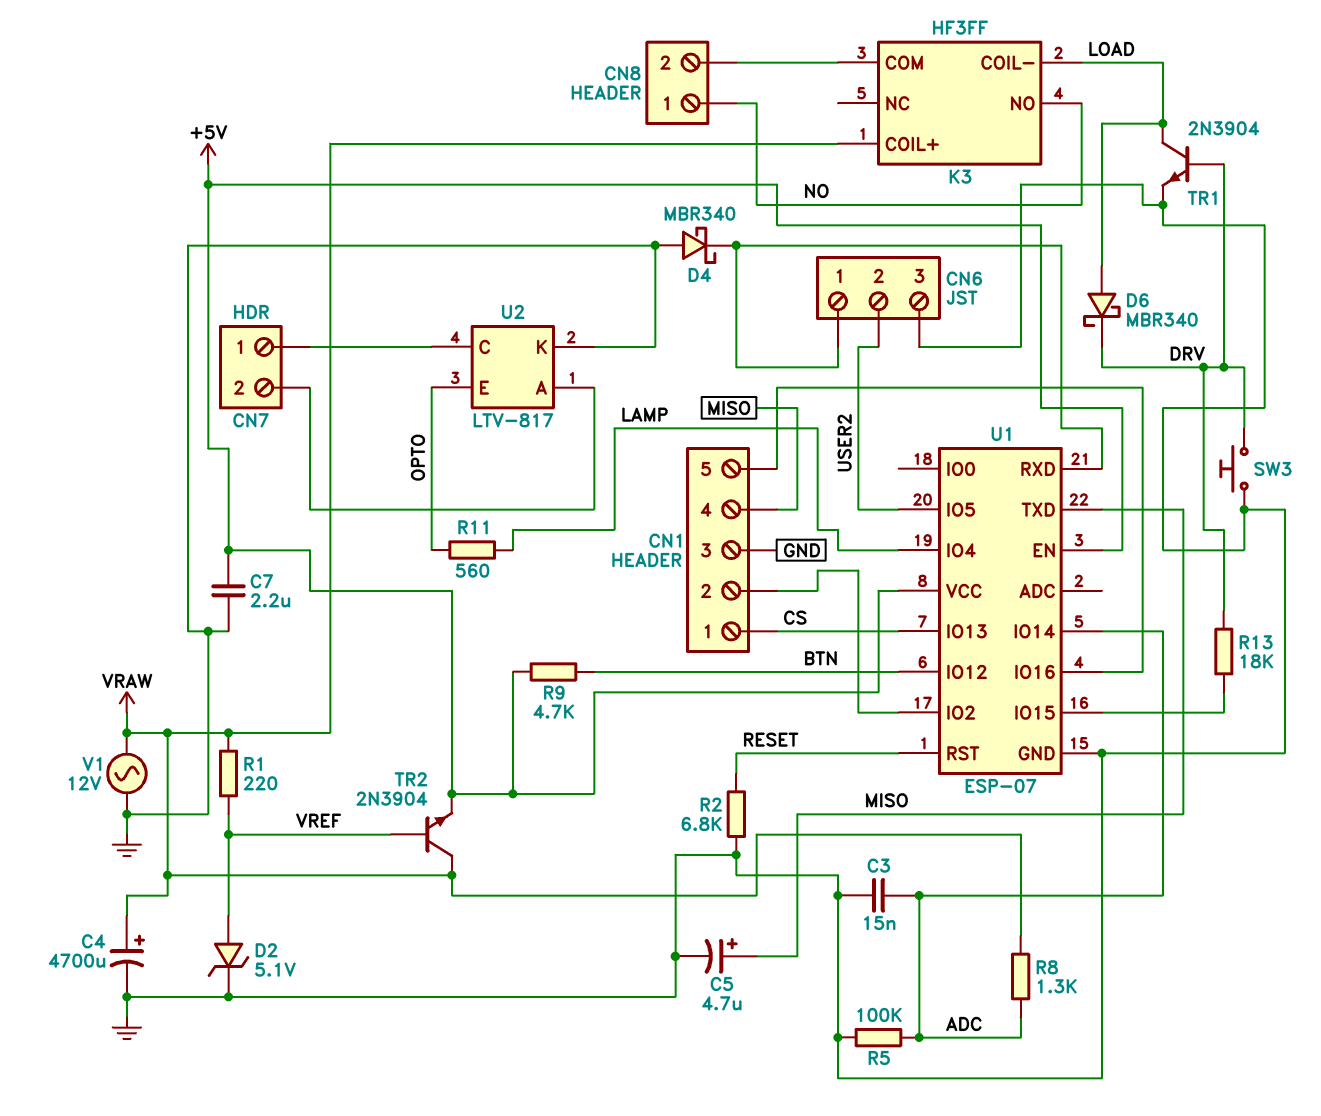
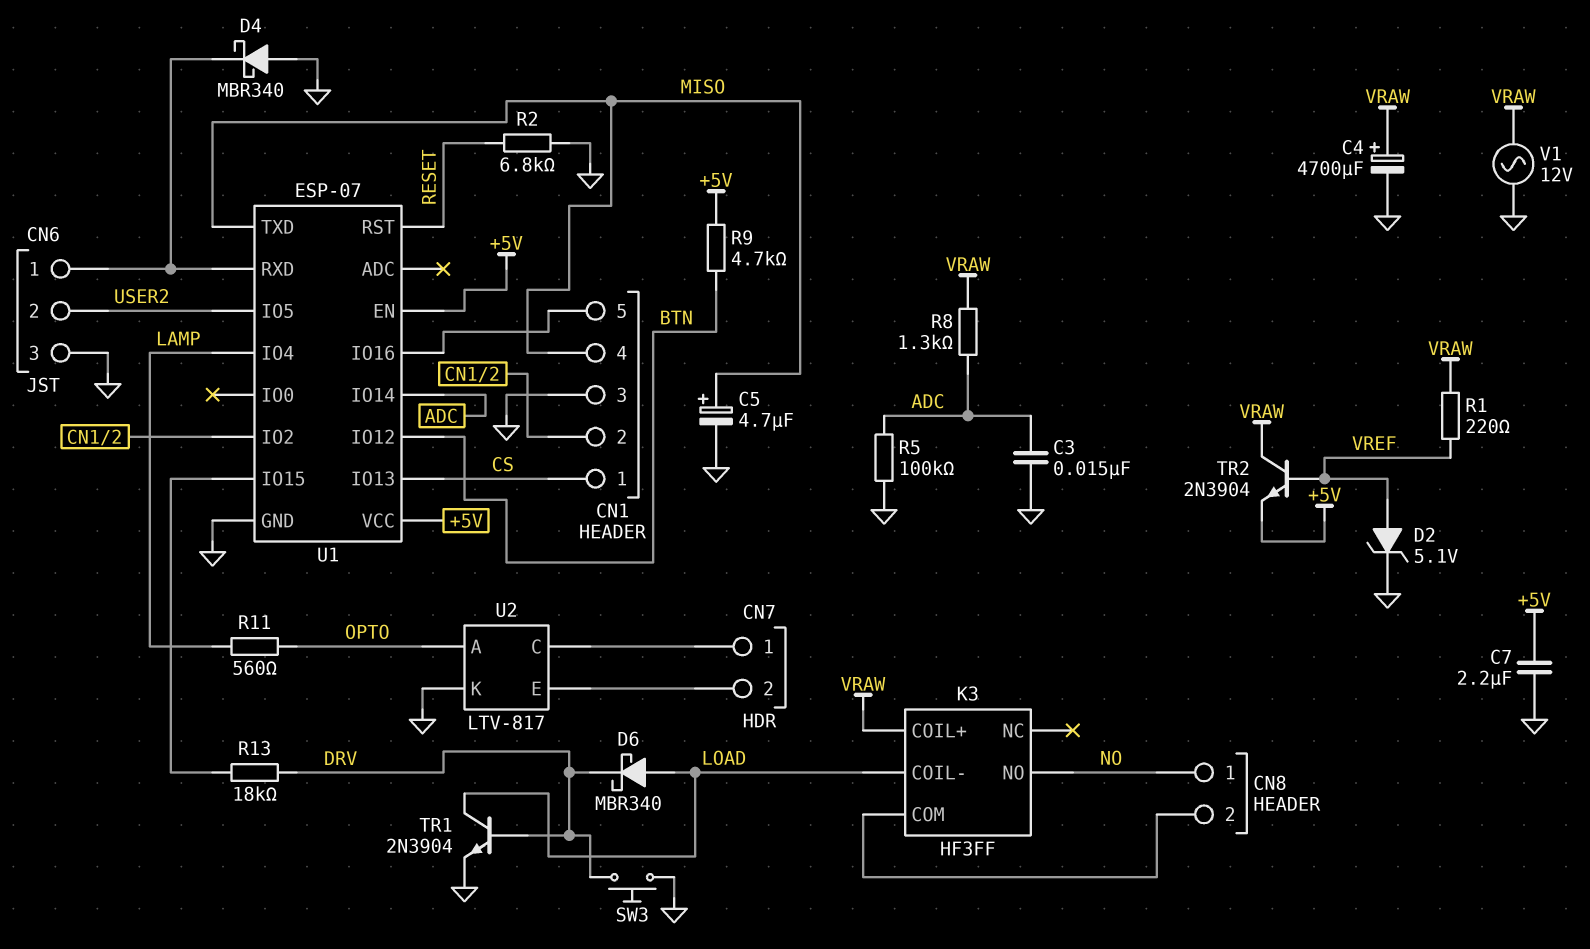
U2 pin A: CN7/2 -> OPTO
U2 pin E: OPTO -> CN7/2

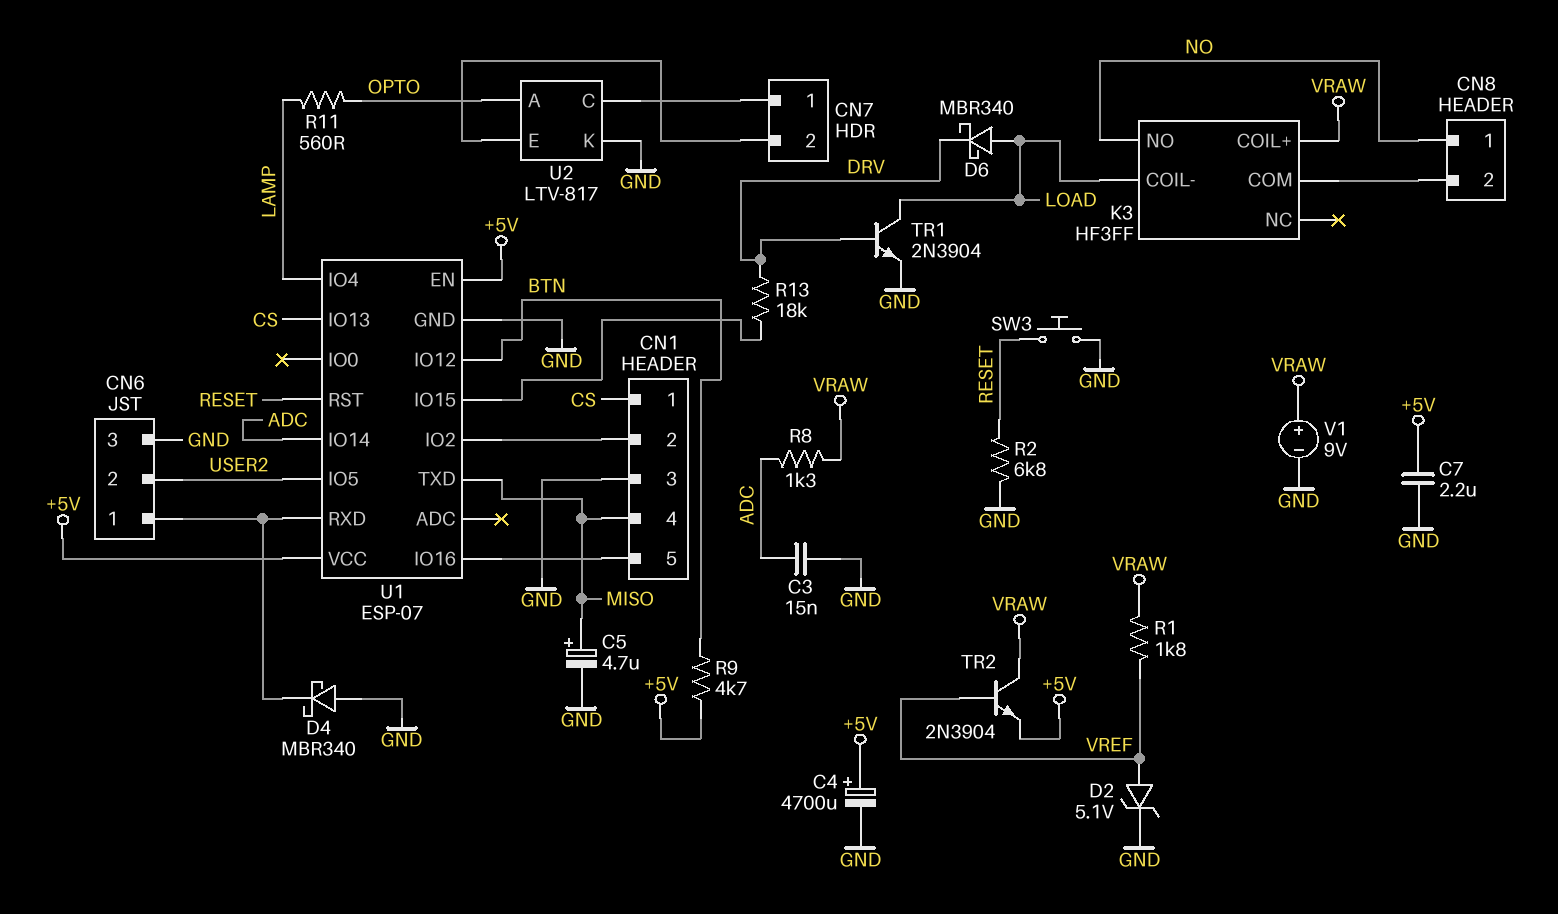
C4: 4700uF (plus VRAW, minus GND) -> 4700uF (plus +5V, minus GND)
R1: 220 (VRAW, VREF) -> 1.8k (VRAW, VREF)
R5: 100k (ADC, GND) -> none
SW3: button (DRV, GND) -> button (GND, RESET)
V1: AC 12V (GND, VRAW) -> 9V (plus VRAW, minus GND)

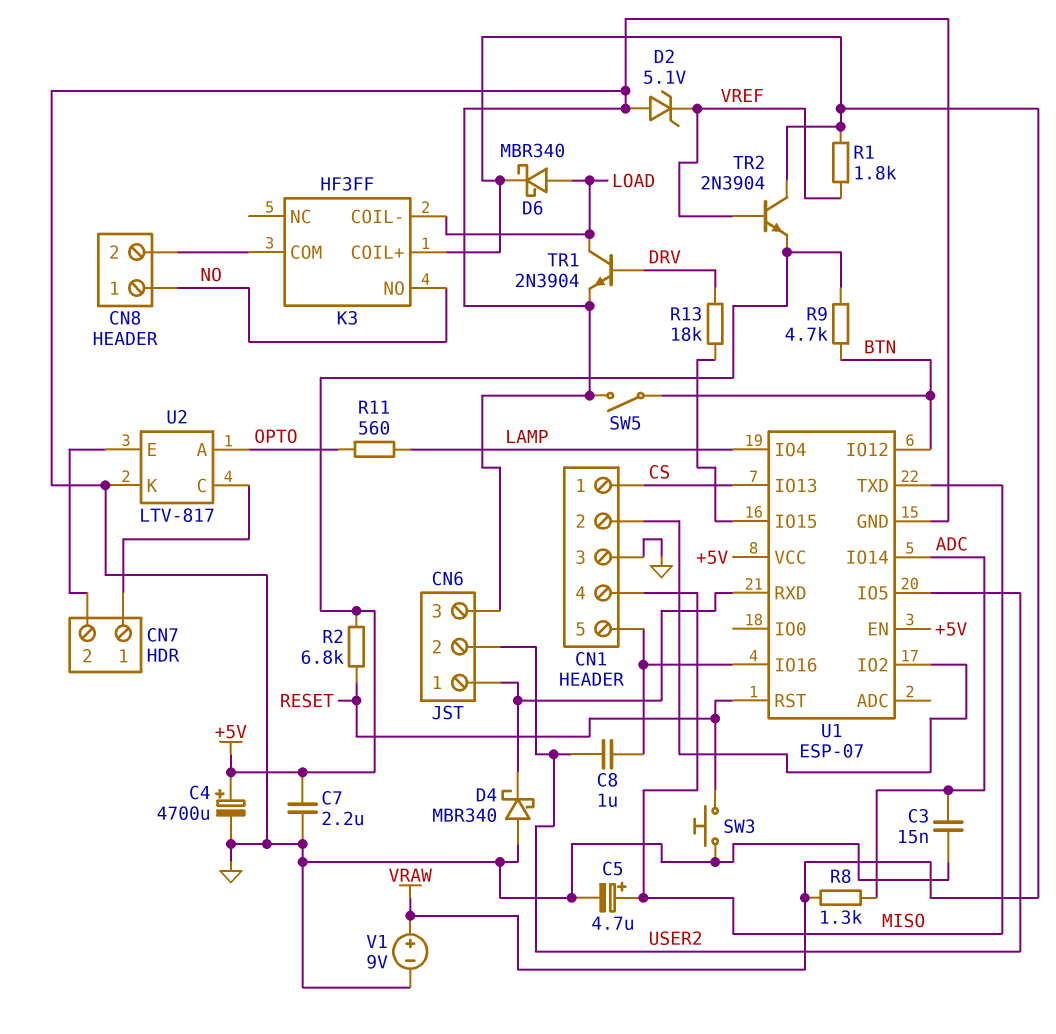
C8: none -> 1uF (CN1/5, USER2)
D2: zener 5.1V (A VREF, K GND) -> zener 5.1V (A GND, K VREF)
D6: schottky MBR340 (A LOAD, K DRV) -> schottky MBR340 (A LOAD, K VRAW)
R2: 6.8k (GND, RESET) -> 6.8k (+5V, RESET)
SW5: none -> switch (BTN, GND)

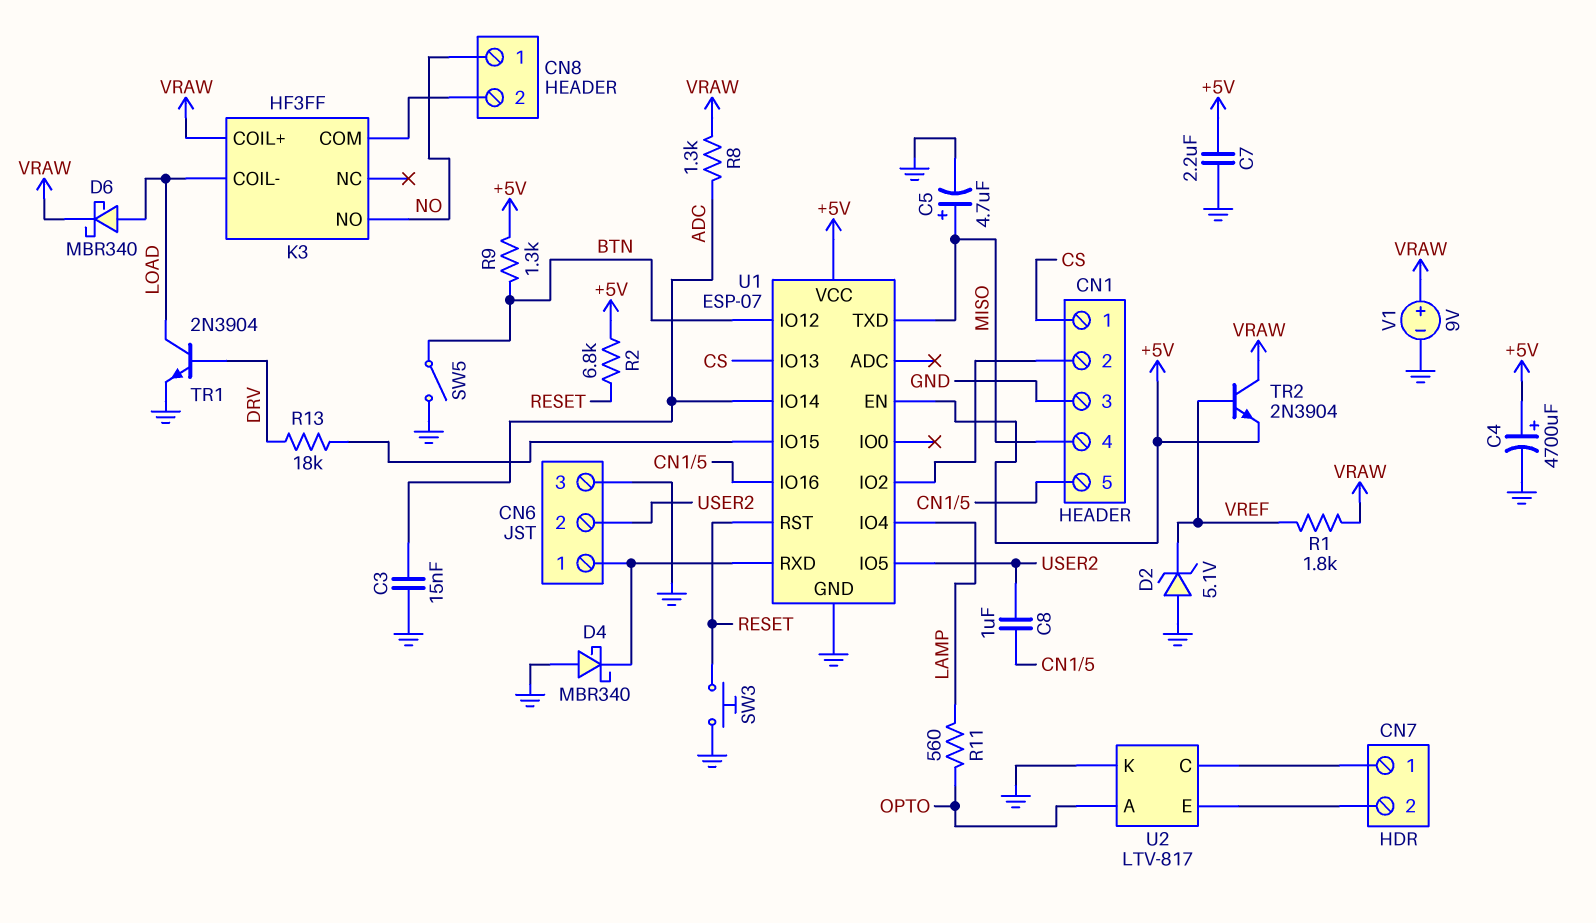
R9: 4.7k (+5V, BTN) -> 1.3k (+5V, BTN)

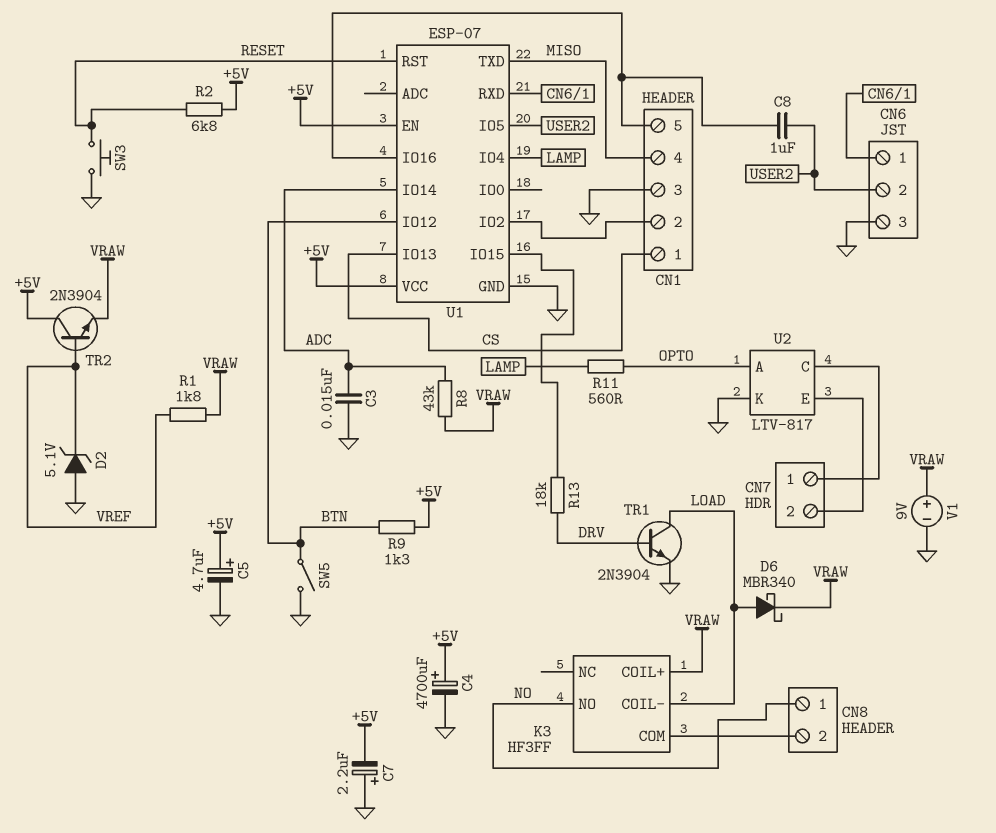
C5: 4.7uF (plus MISO, minus GND) -> 4.7uF (plus +5V, minus GND)
C7: 2.2uF (+5V, GND) -> 2.2uF (plus GND, minus +5V)
D4: schottky MBR340 (A GND, K CN6/1) -> none
R8: 1.3k (ADC, VRAW) -> 43k (ADC, VRAW)
TR2: NPN 2N3904 (B VREF, C VRAW, E +5V) -> NPN 2N3904 (B VREF, C +5V, E VRAW)

